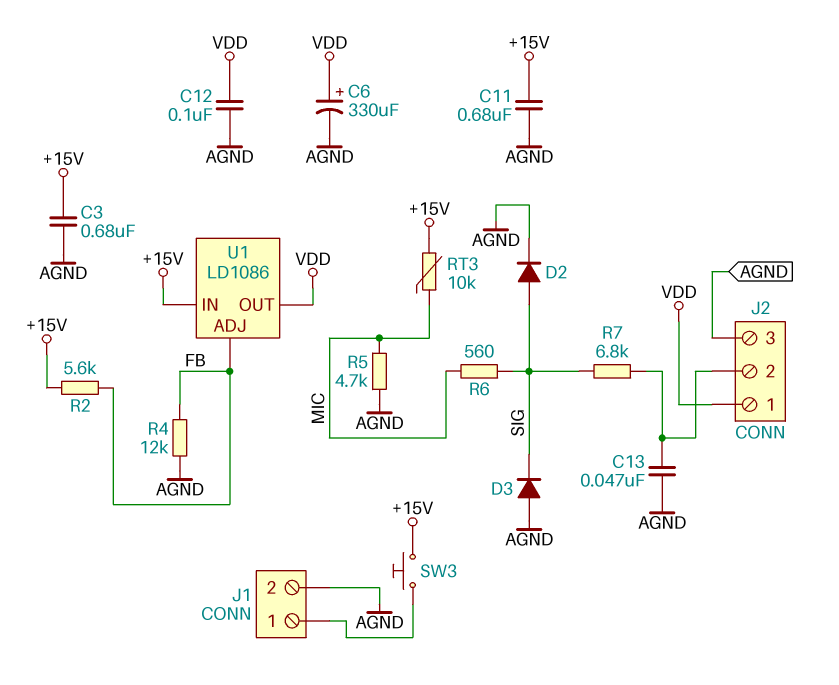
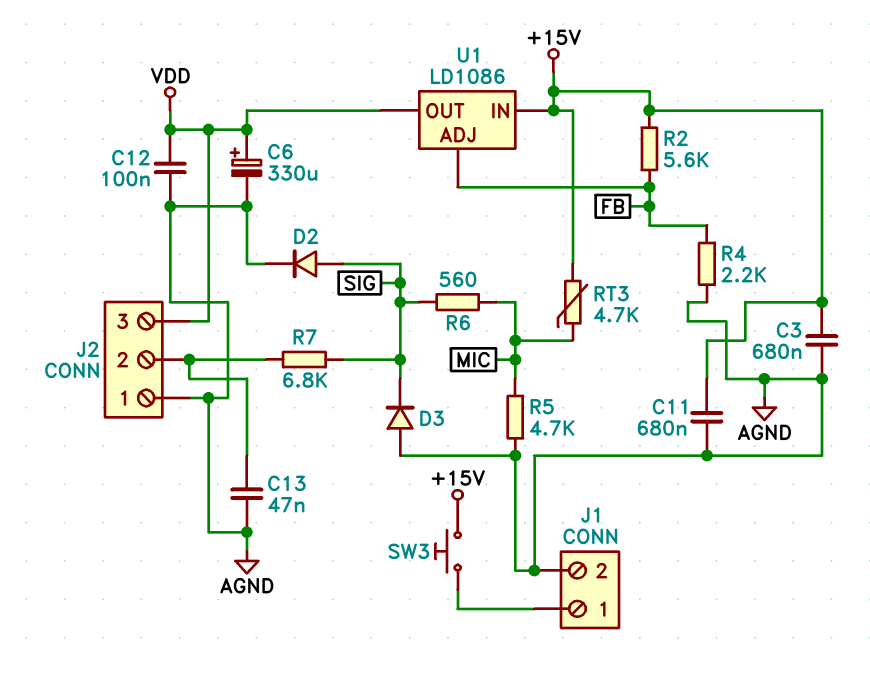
J2 pin 1: VDD -> AGND
J2 pin 3: AGND -> VDD
R4: 12k (AGND, FB) -> 2.2k (AGND, FB)
RT3: 10k (+15V, MIC) -> 4.7k (+15V, MIC)

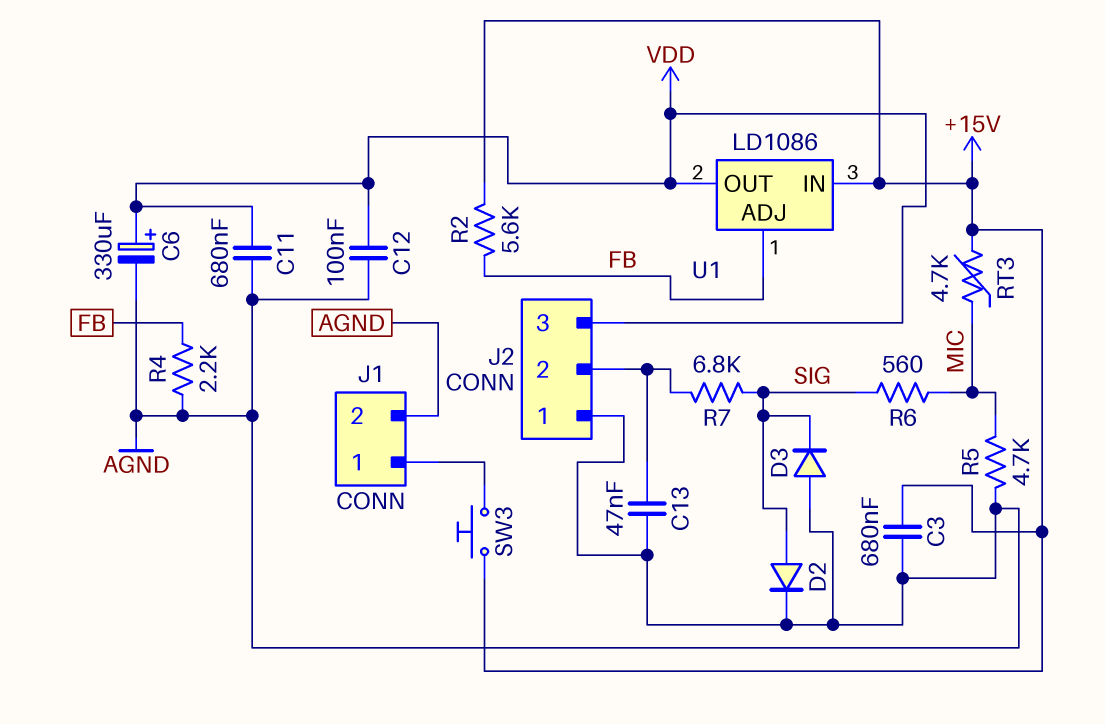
C11: 680nF (+15V, AGND) -> 680nF (AGND, VDD)

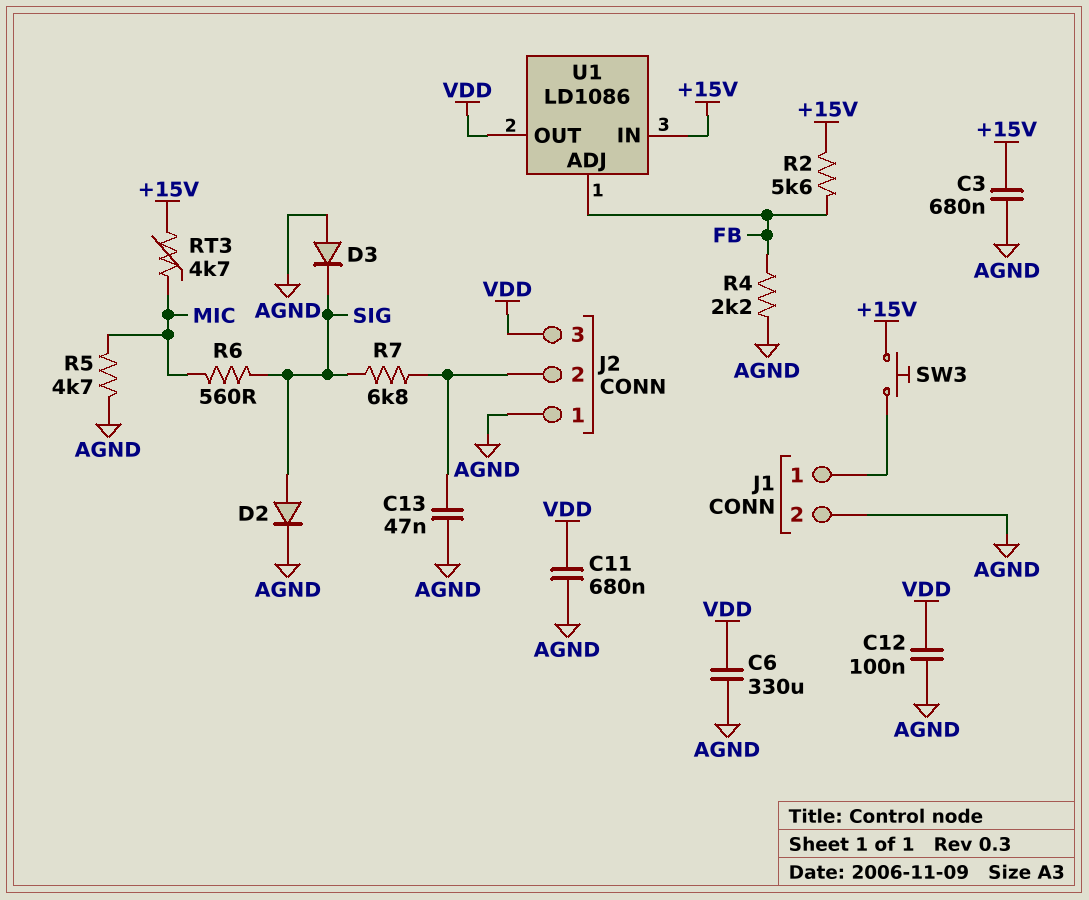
C6: 330uF (plus VDD, minus AGND) -> 330uF (AGND, VDD)

